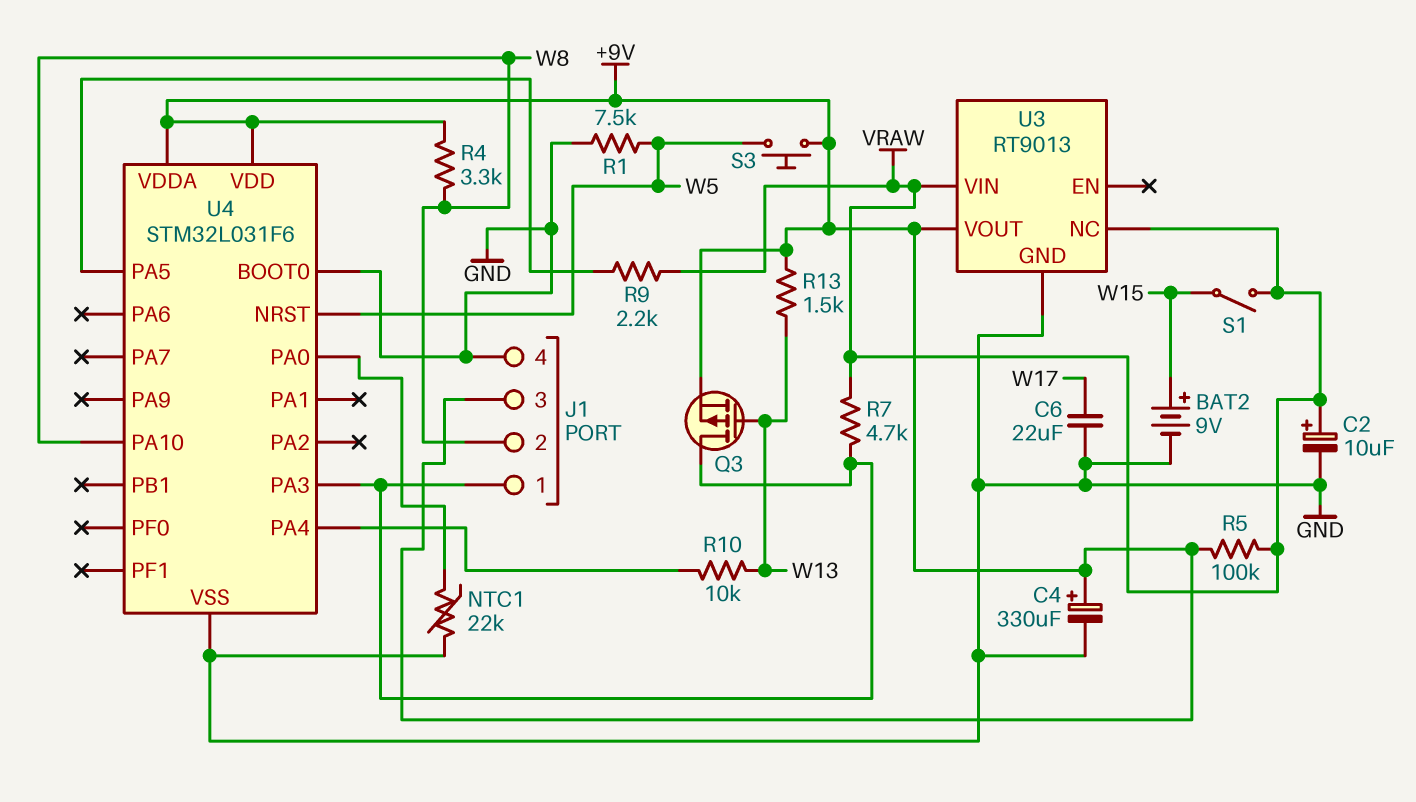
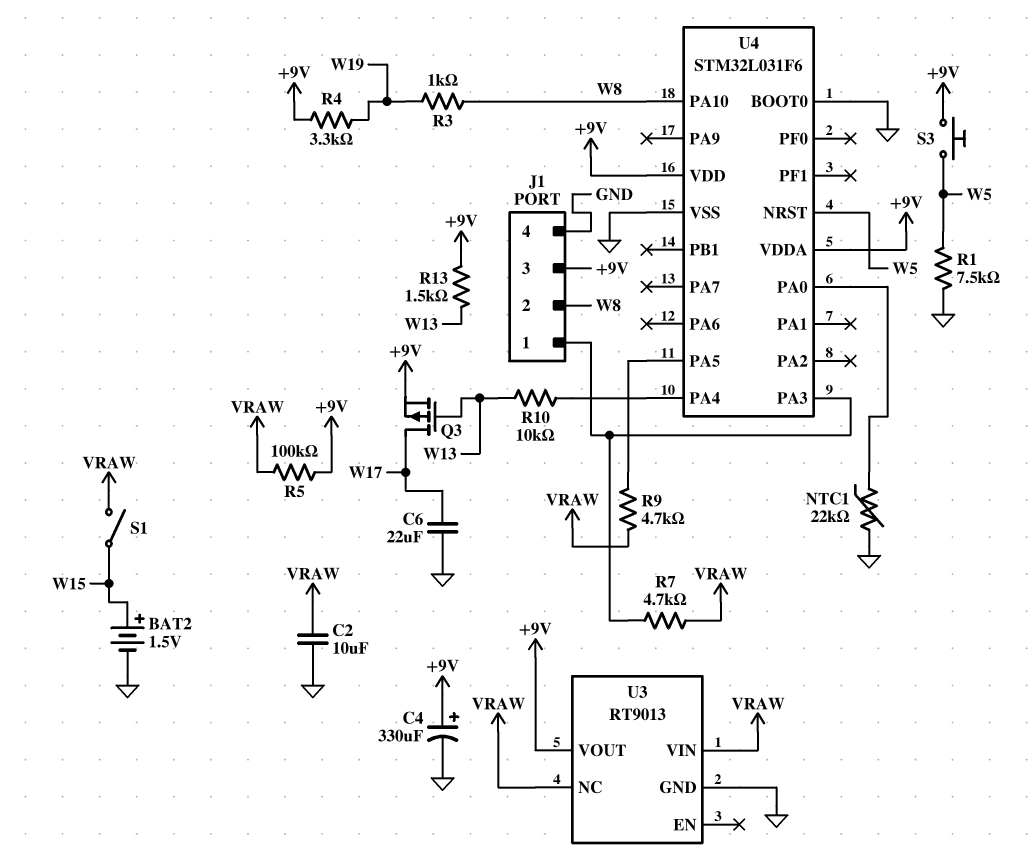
BAT2: 9V (plus W15, minus GND) -> 1.5V (plus W15, minus GND)
C2: 10uF (plus VRAW, minus GND) -> 10uF (GND, VRAW)
Q3: PMOS (G W13, D J1/1, S +9V) -> PMOS (G W13, D W17, S +9V)
R3: none -> 1k (W8, W19)
R4: 3.3k (+9V, W8) -> 3.3k (+9V, W19)
R9: 2.2k (U4/PA5, VRAW) -> 4.7k (U4/PA5, VRAW)

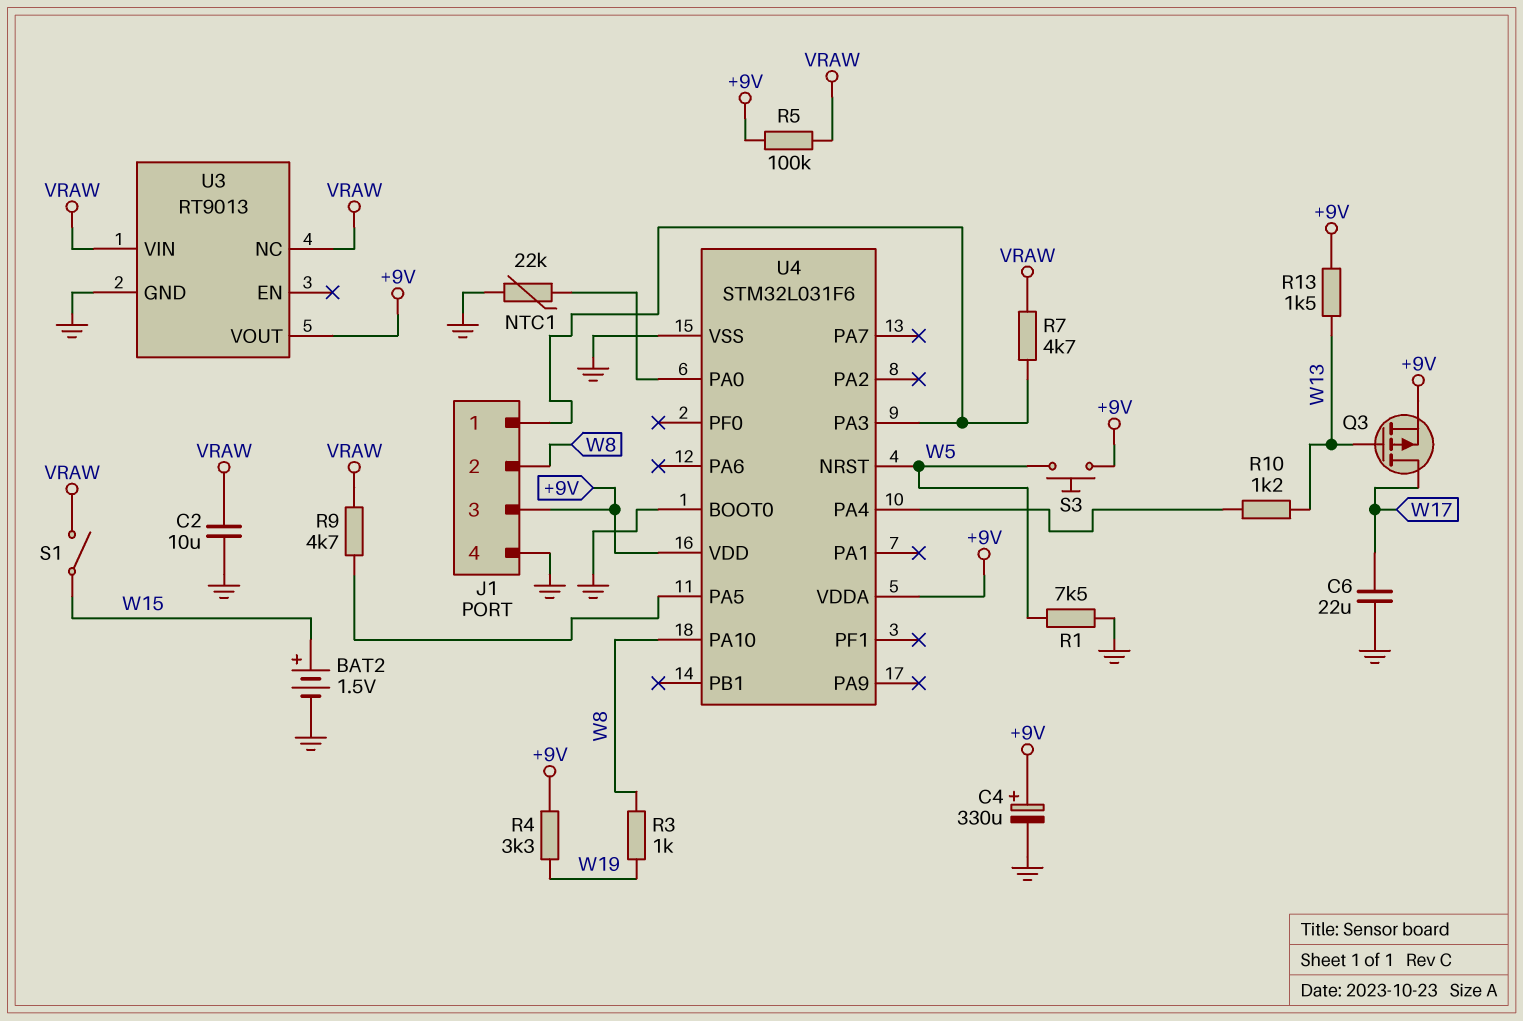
R10: 10k (U4/PA4, W13) -> 1.2k (U4/PA4, W13)

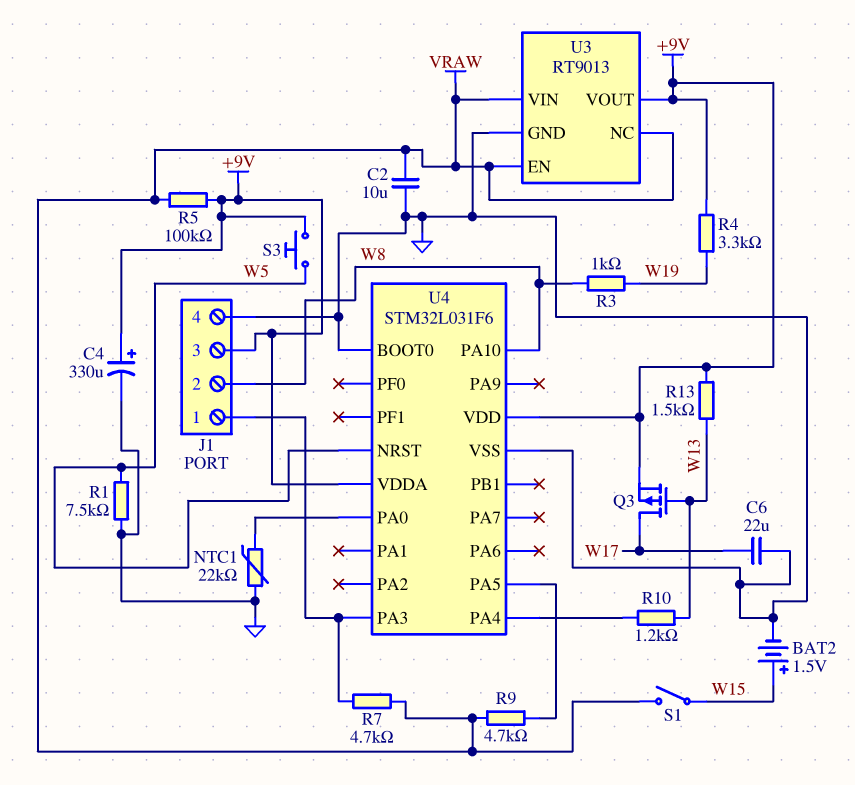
U3 pin EN: none -> VRAW

